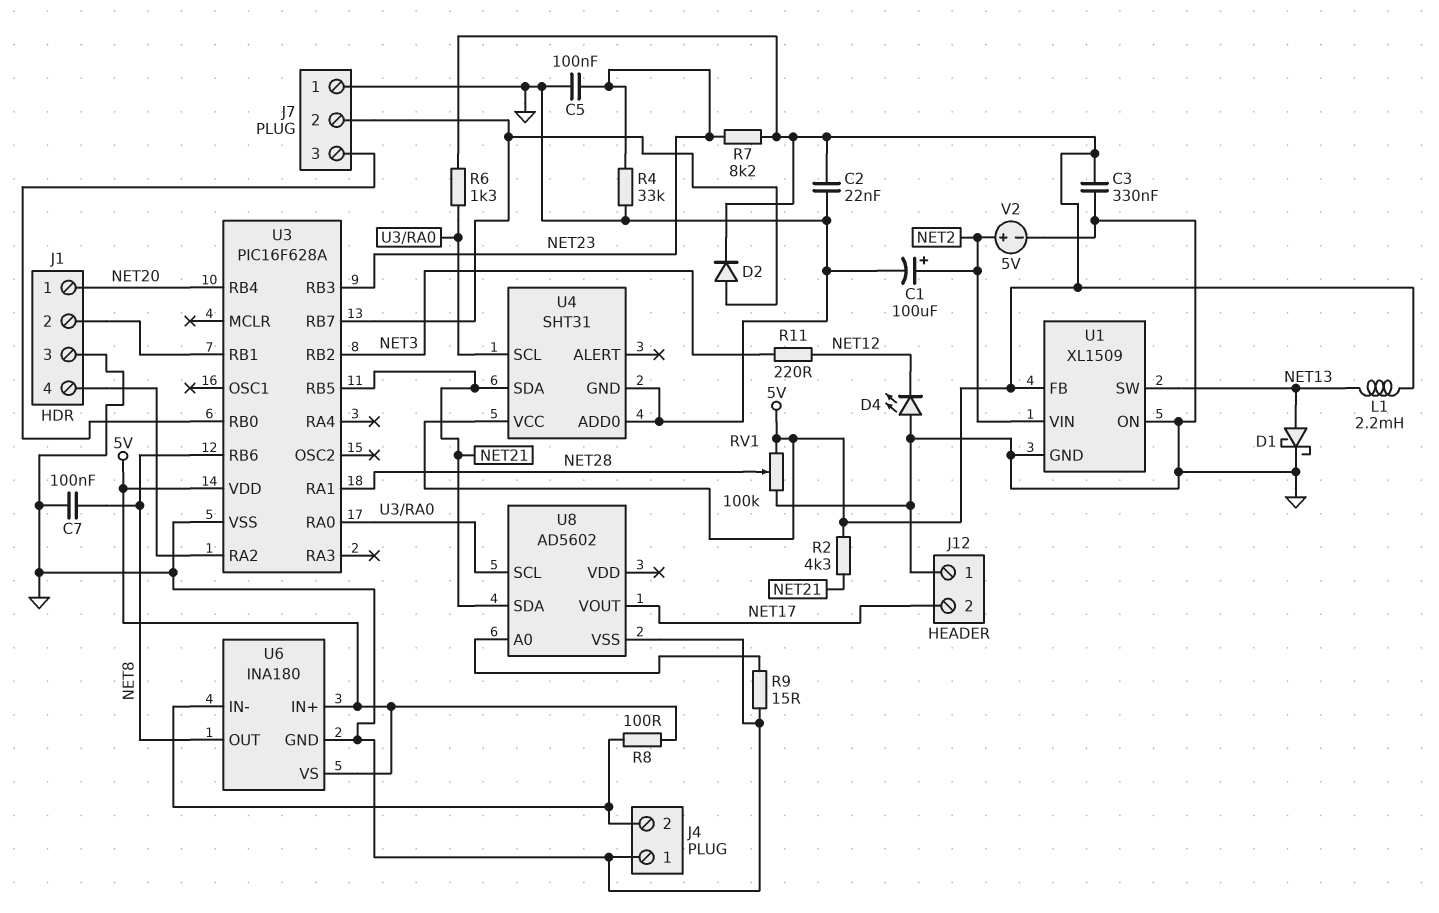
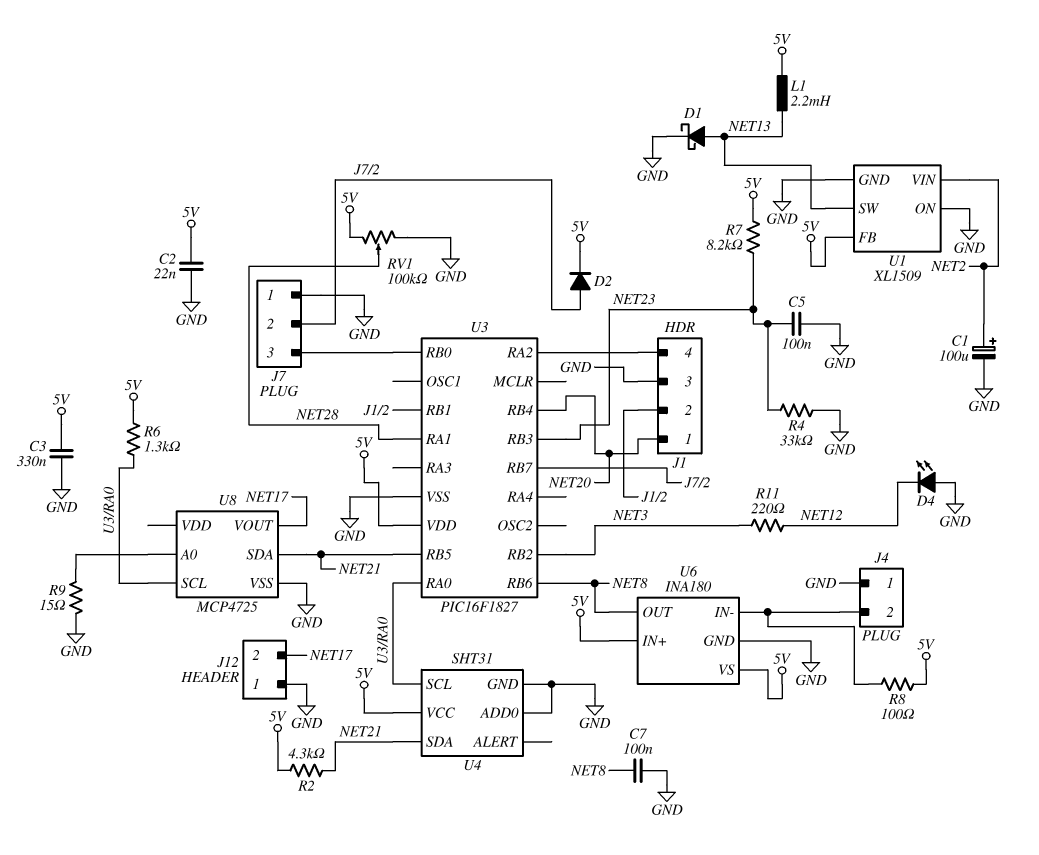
U3: PIC16F628A -> PIC16F1827
U8: AD5602 -> MCP4725
V2: 5V (plus NET2, minus GND) -> none

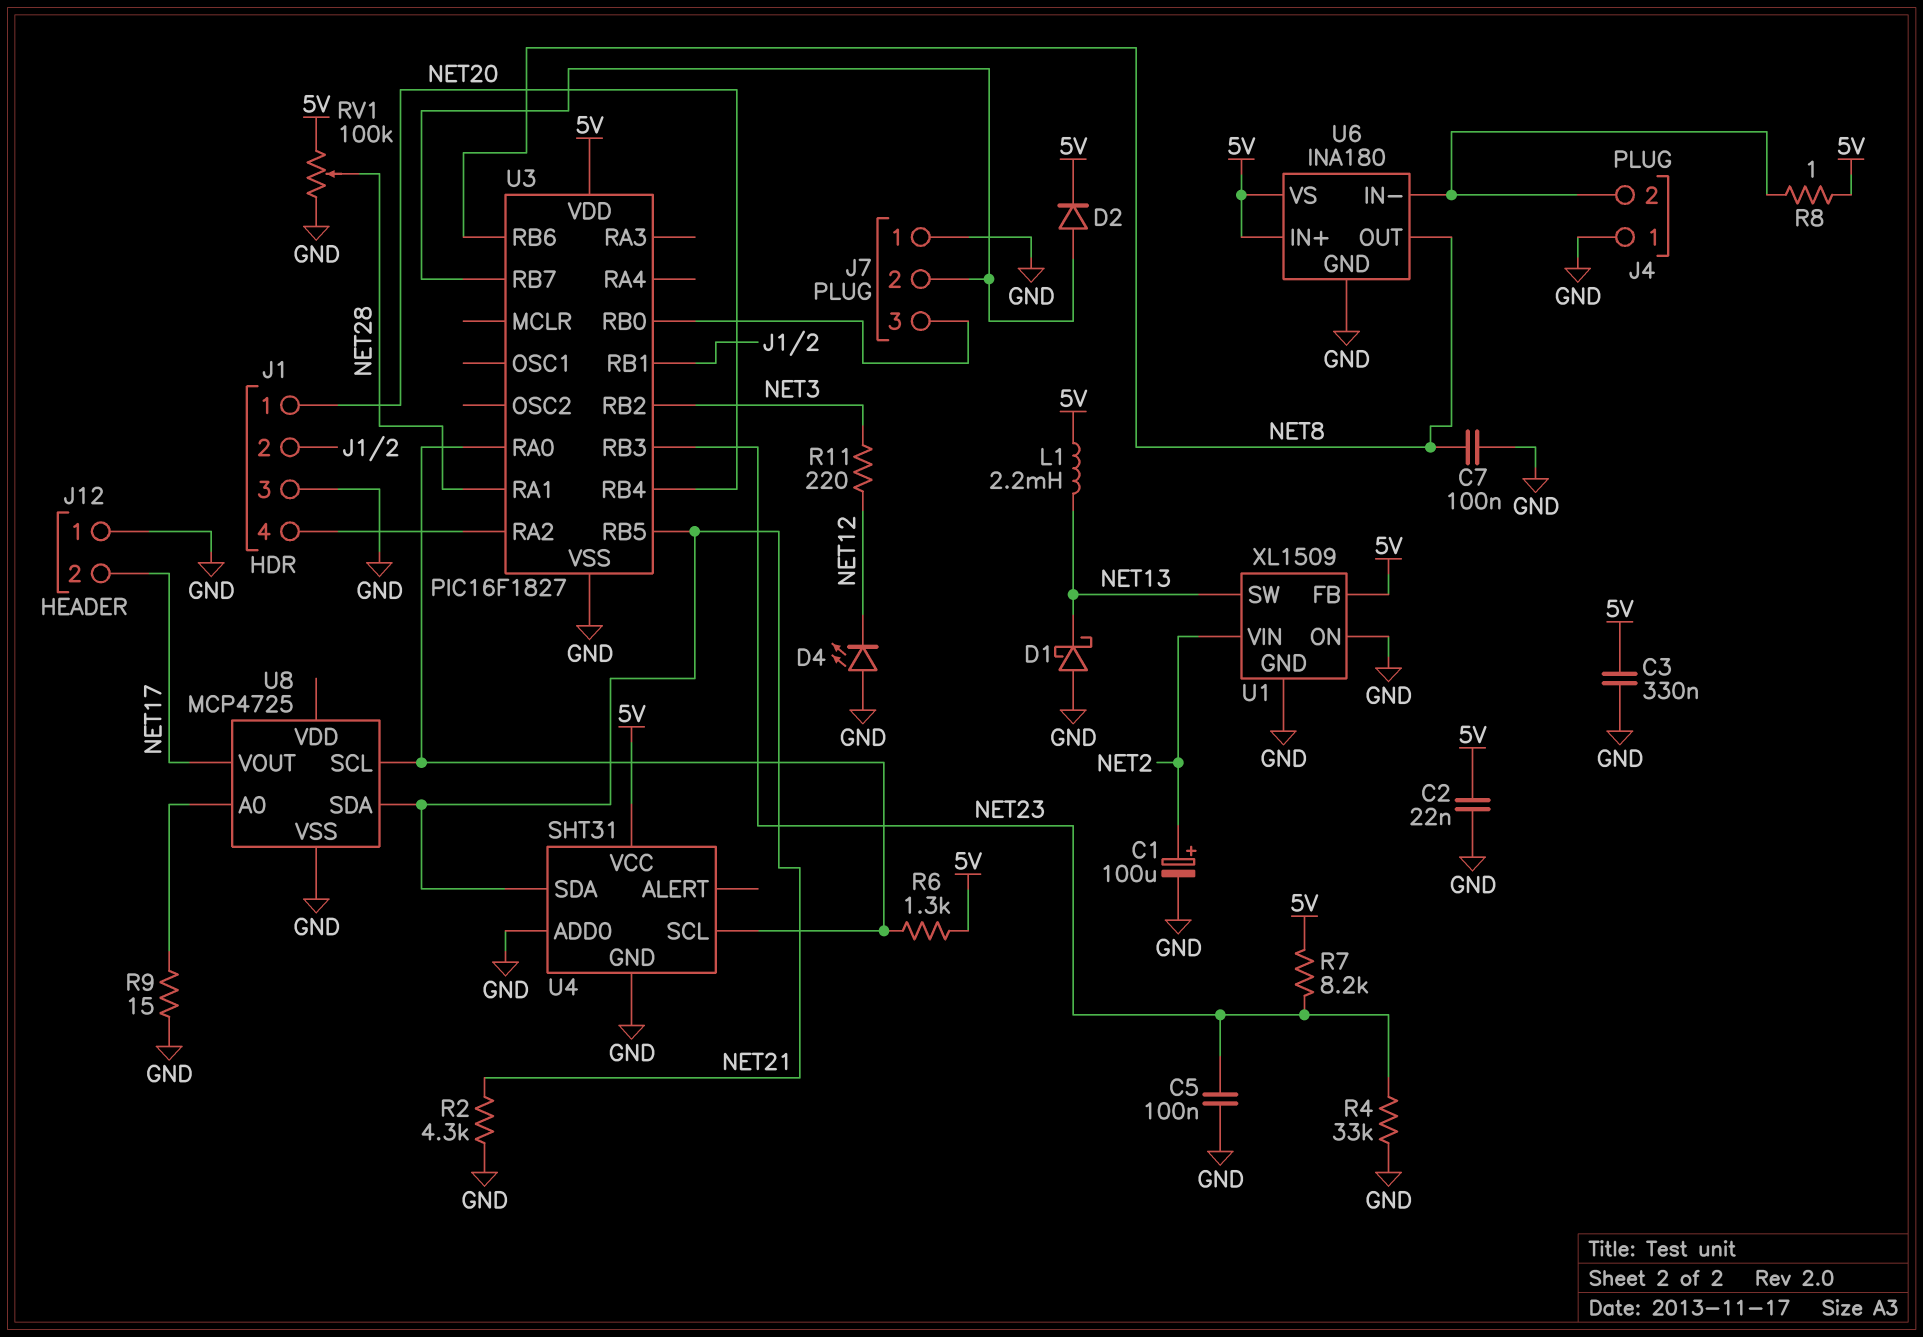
D1: schottky (A NET13, K GND) -> schottky (A GND, K NET13)
R2: 4.3k (5V, NET21) -> 4.3k (GND, NET21)
R8: 100 (5V, J4/2) -> 1 (5V, J4/2)

